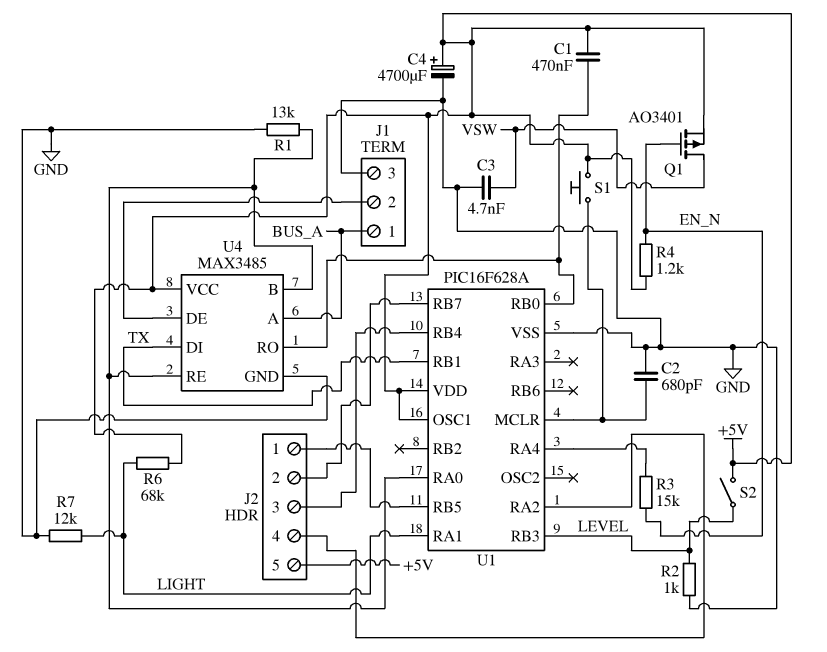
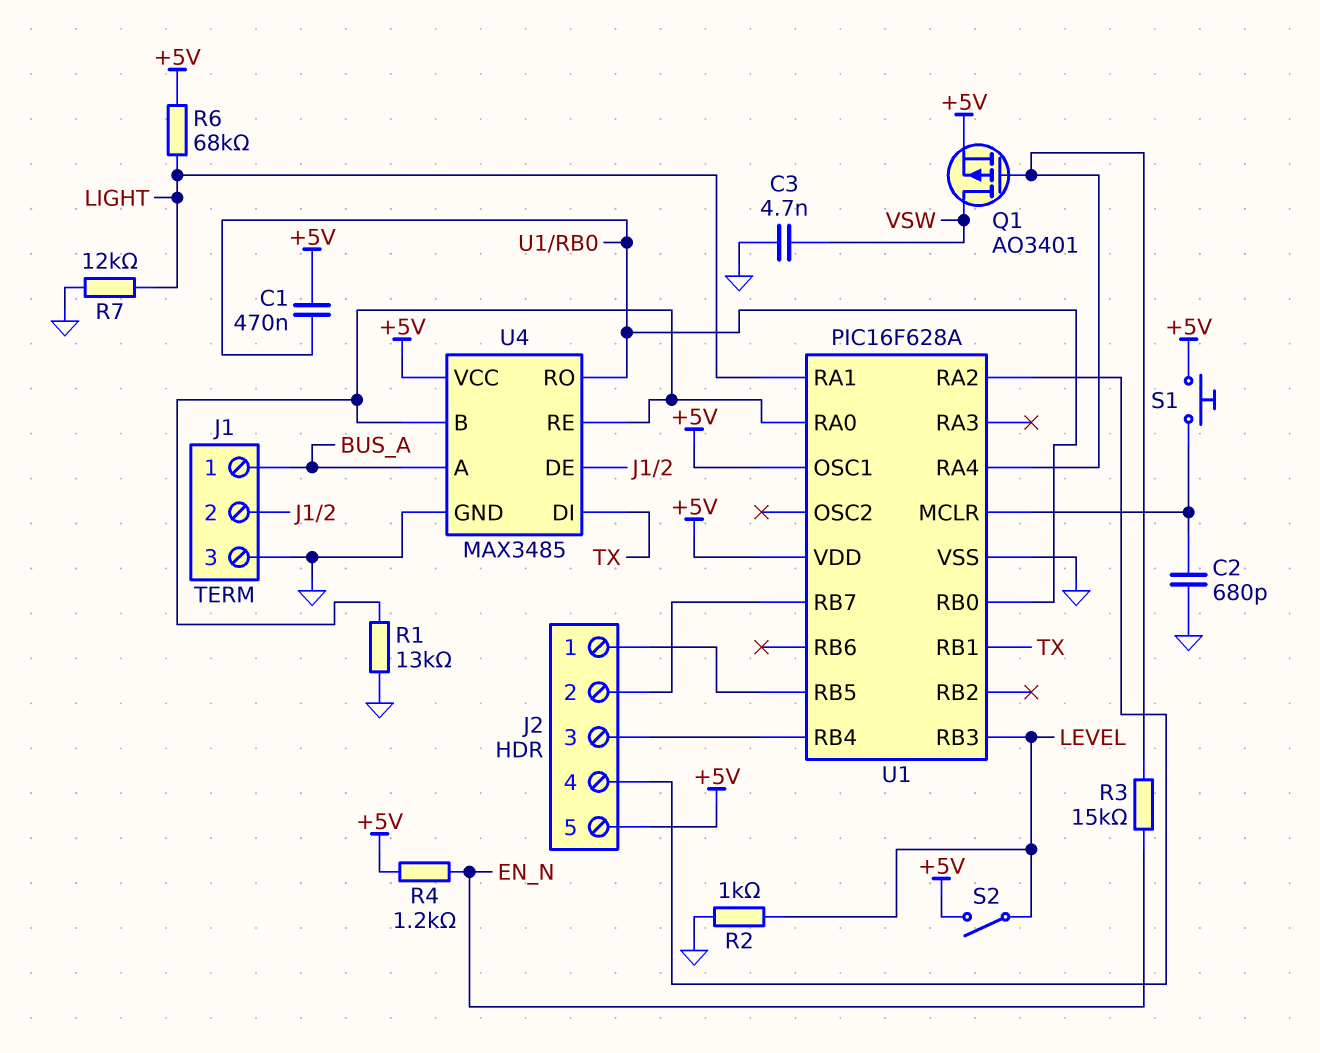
C4: 4700uF (plus +5V, minus GND) -> none
Q1: PMOS AO3401 (G EN_N, D VSW, S +5V) -> PMOS AO3401 (G U1/RA4, D VSW, S +5V)

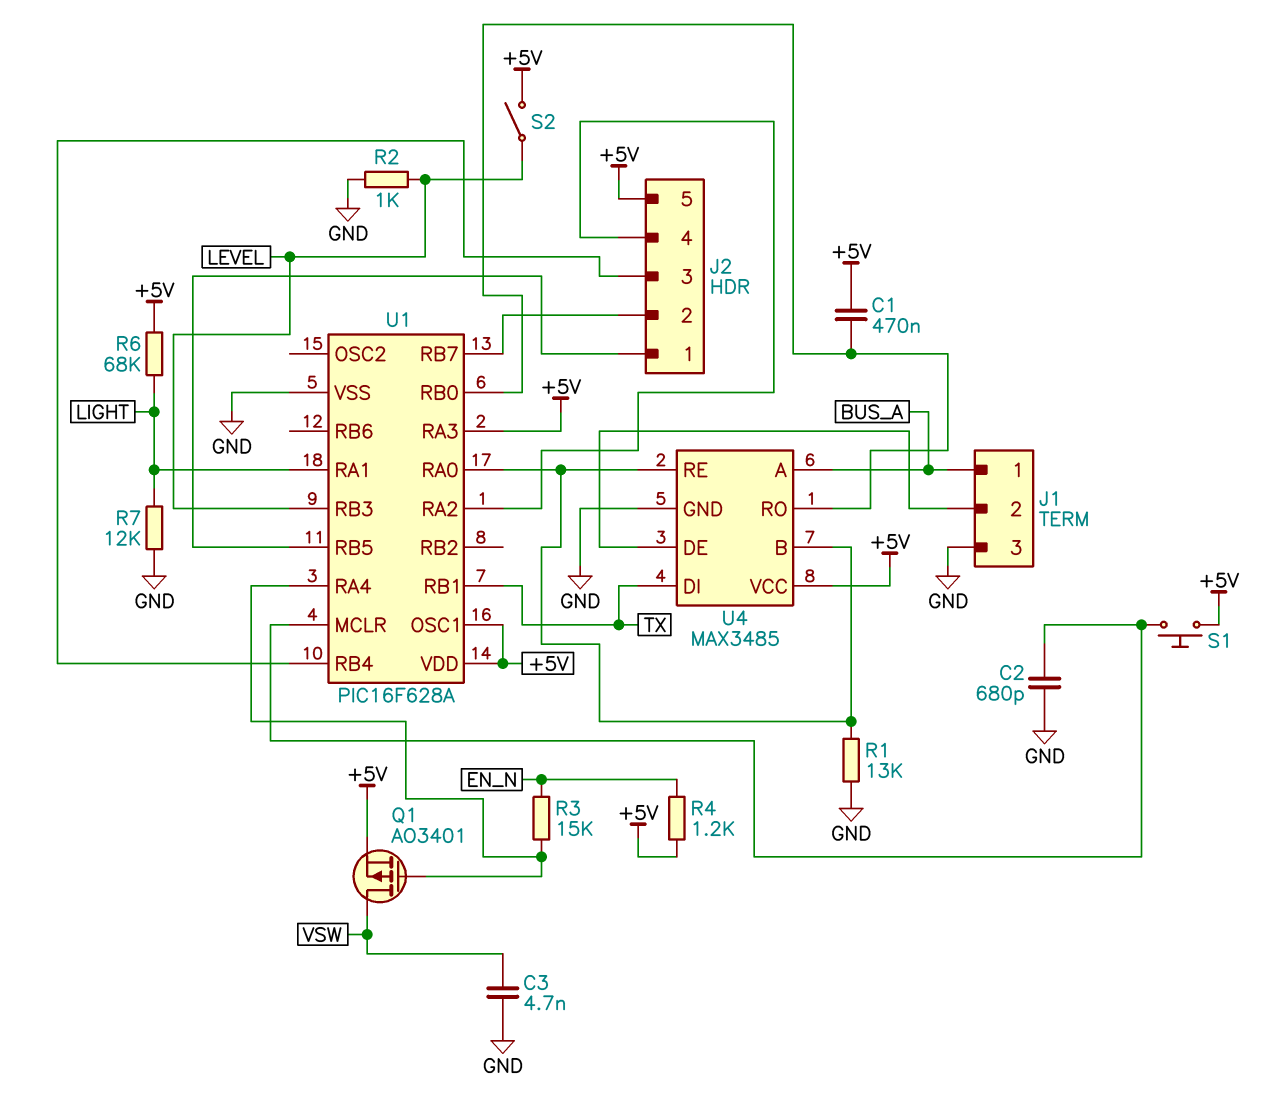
U1 pin RA3: none -> +5V

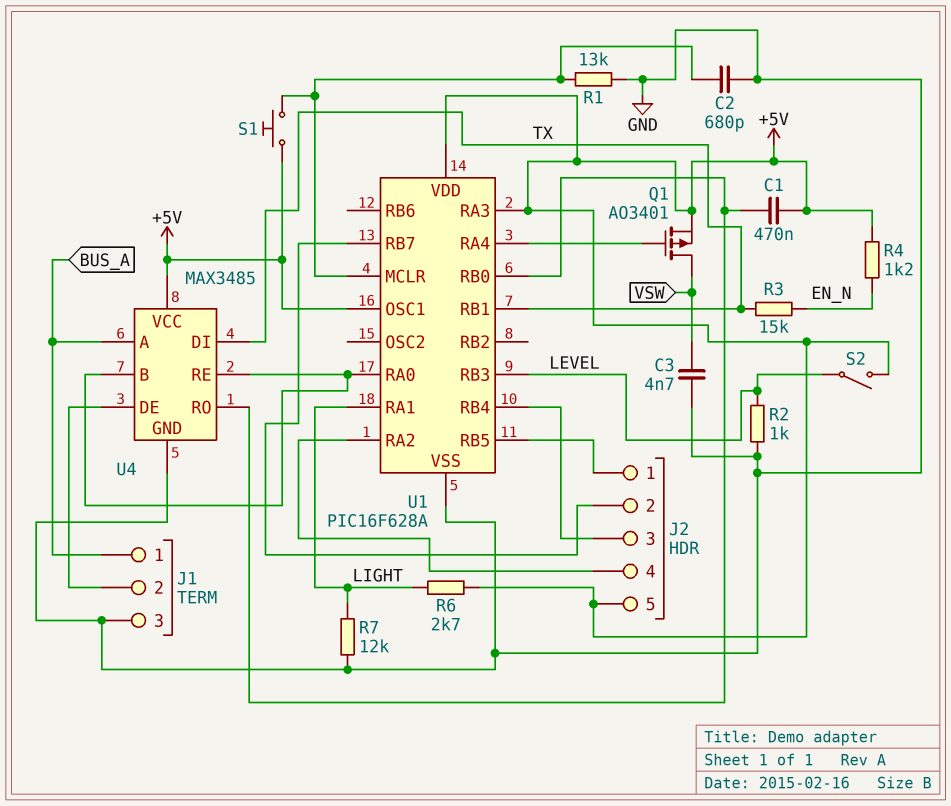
R1: 13k (GND, U1/RA0) -> 13k (GND, U1/MCLR)
R3: 15k (EN_N, U1/RA4) -> 15k (EN_N, TX)
R6: 68k (+5V, LIGHT) -> 2.7k (+5V, LIGHT)

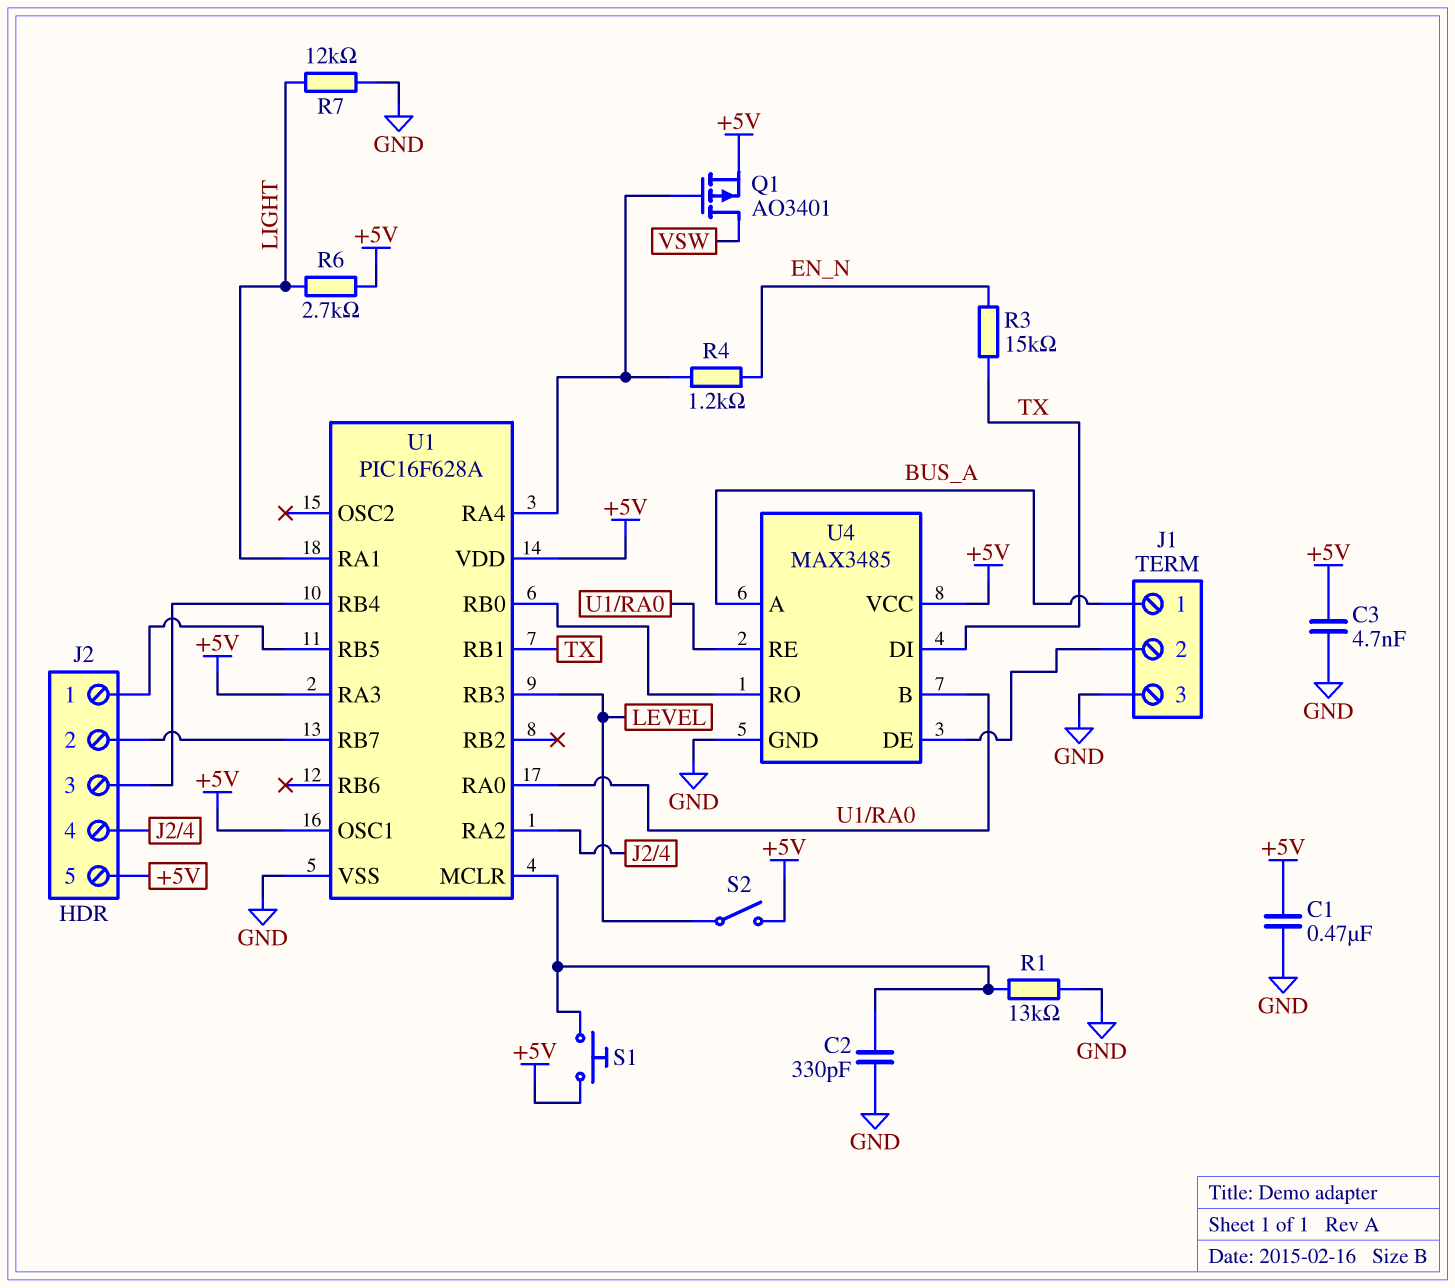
C1: 470nF (+5V, U1/RB0) -> 470nF (+5V, GND)
C2: 680pF (GND, U1/MCLR) -> 330pF (GND, U1/MCLR)
C3: 4.7nF (GND, VSW) -> 4.7nF (+5V, GND)
R2: 1k (GND, LEVEL) -> none
R4: 1.2k (+5V, EN_N) -> 1.2k (EN_N, U1/RA4)

